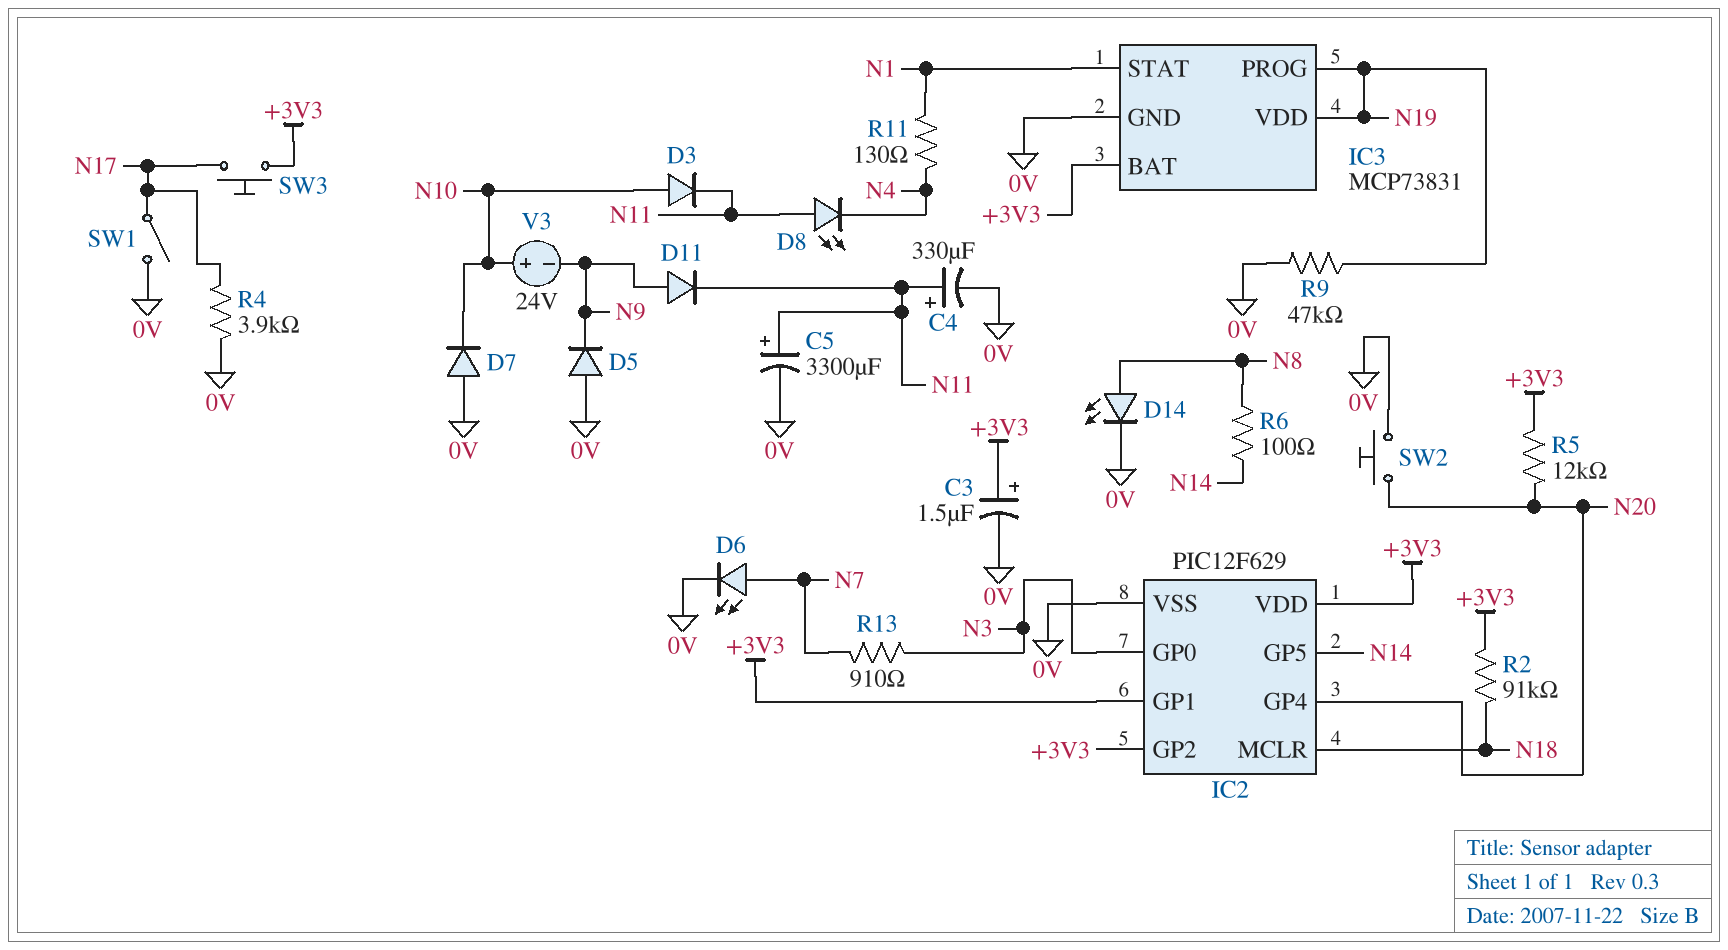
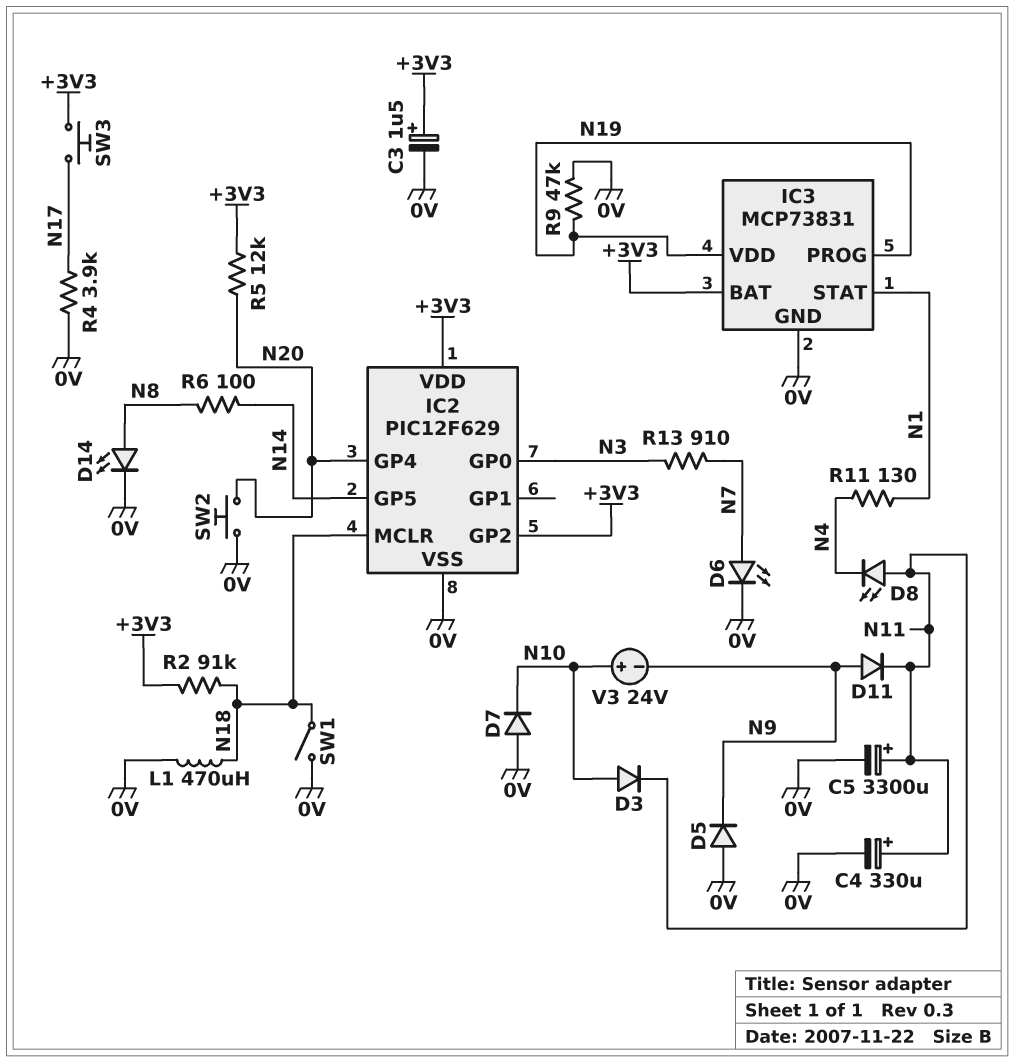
IC2 pin GP1: +3V3 -> none
L1: none -> 470uH (0V, N18)
SW1: switch (0V, N17) -> switch (0V, N18)

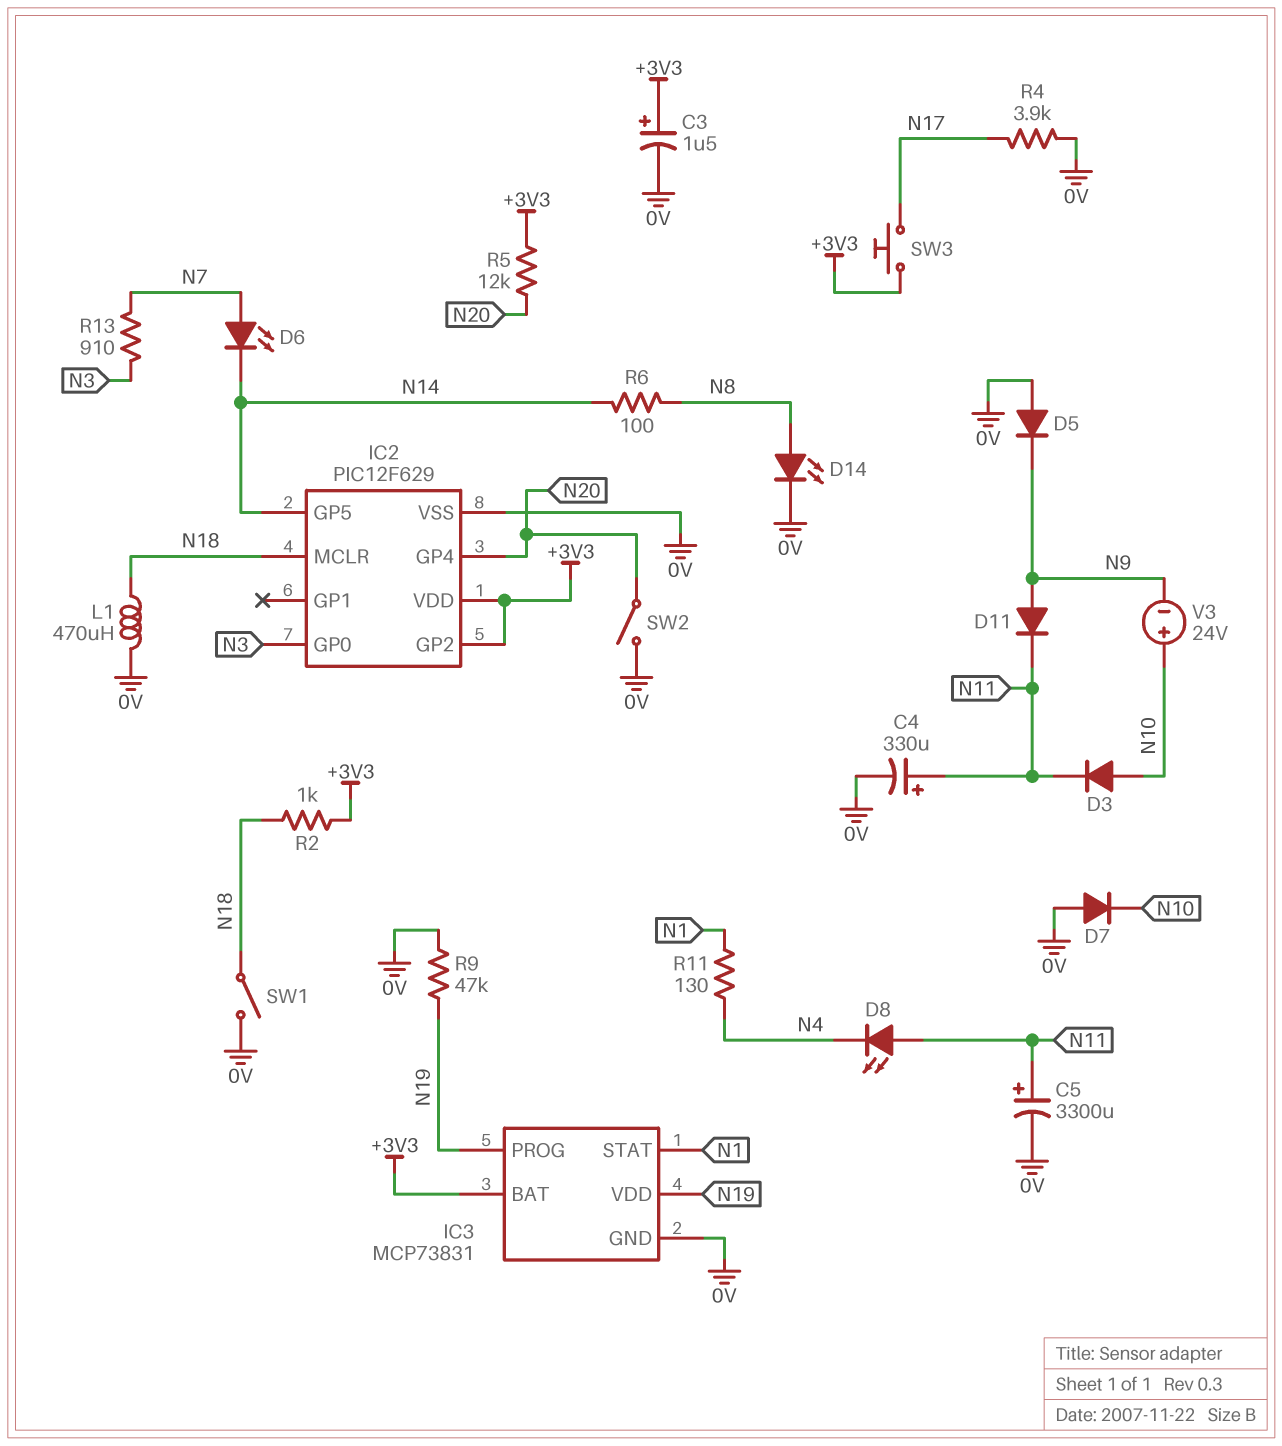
D6: LED (A N7, K 0V) -> LED (A N7, K N14)
R2: 91k (+3V3, N18) -> 1k (+3V3, N18)
SW2: button (0V, N20) -> switch (0V, N20)

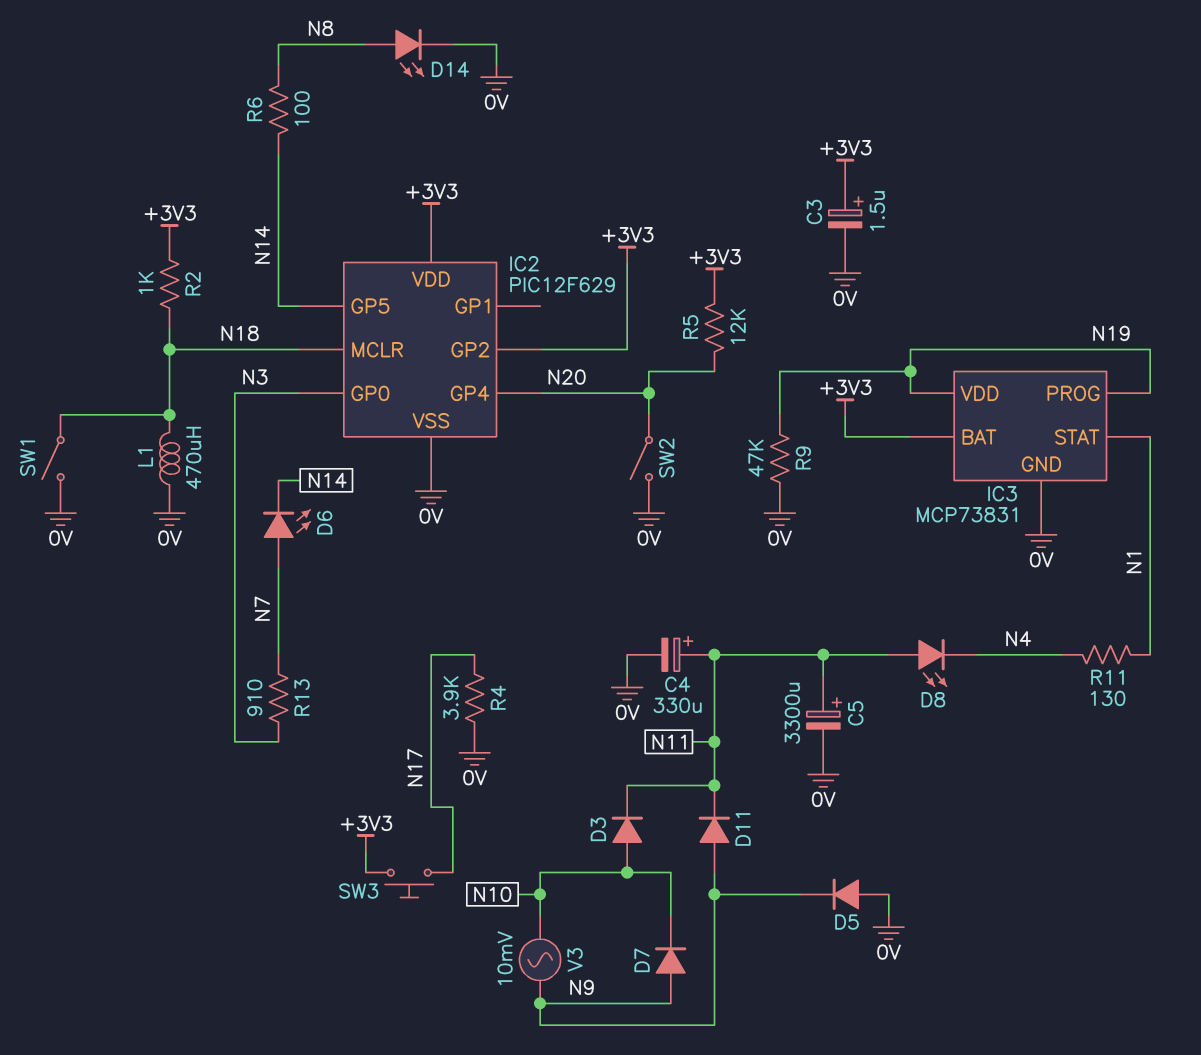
D7: diode (A 0V, K N10) -> diode (A N9, K N10)
V3: 24V (plus N10, minus N9) -> AC 10mV (N9, N10)

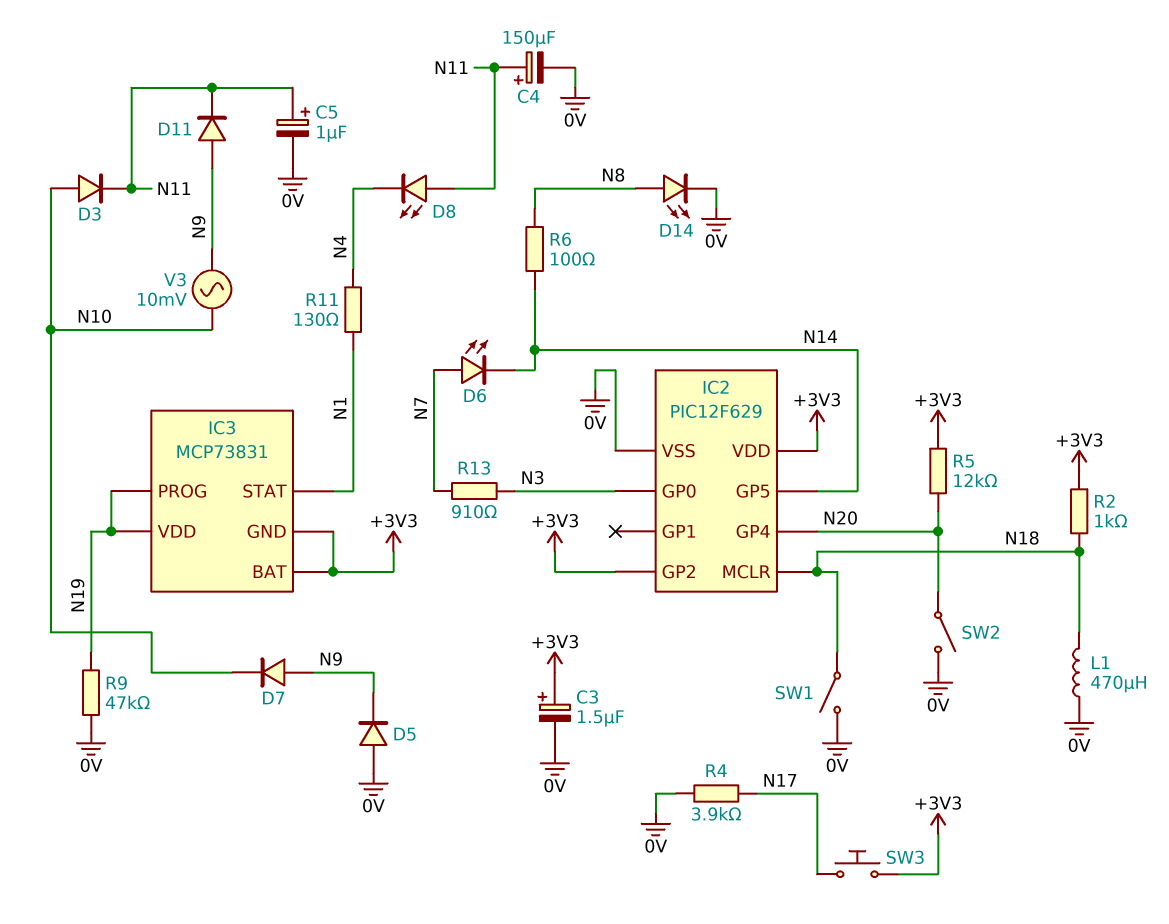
C4: 330uF (plus N11, minus 0V) -> 150uF (plus N11, minus 0V)
C5: 3300uF (plus N11, minus 0V) -> 1uF (plus N11, minus 0V)
IC3 pin GND: 0V -> +3V3

